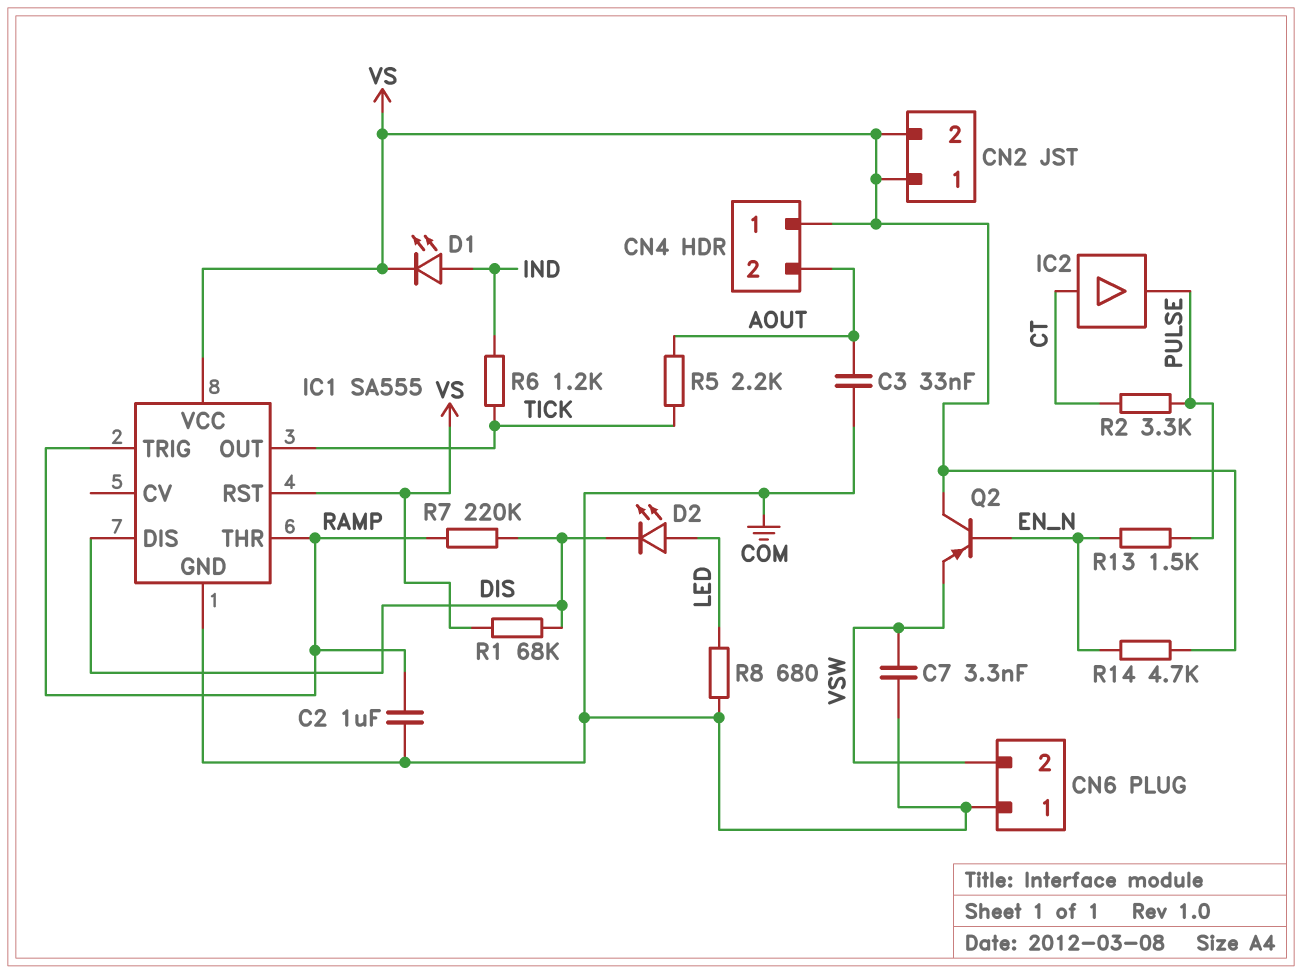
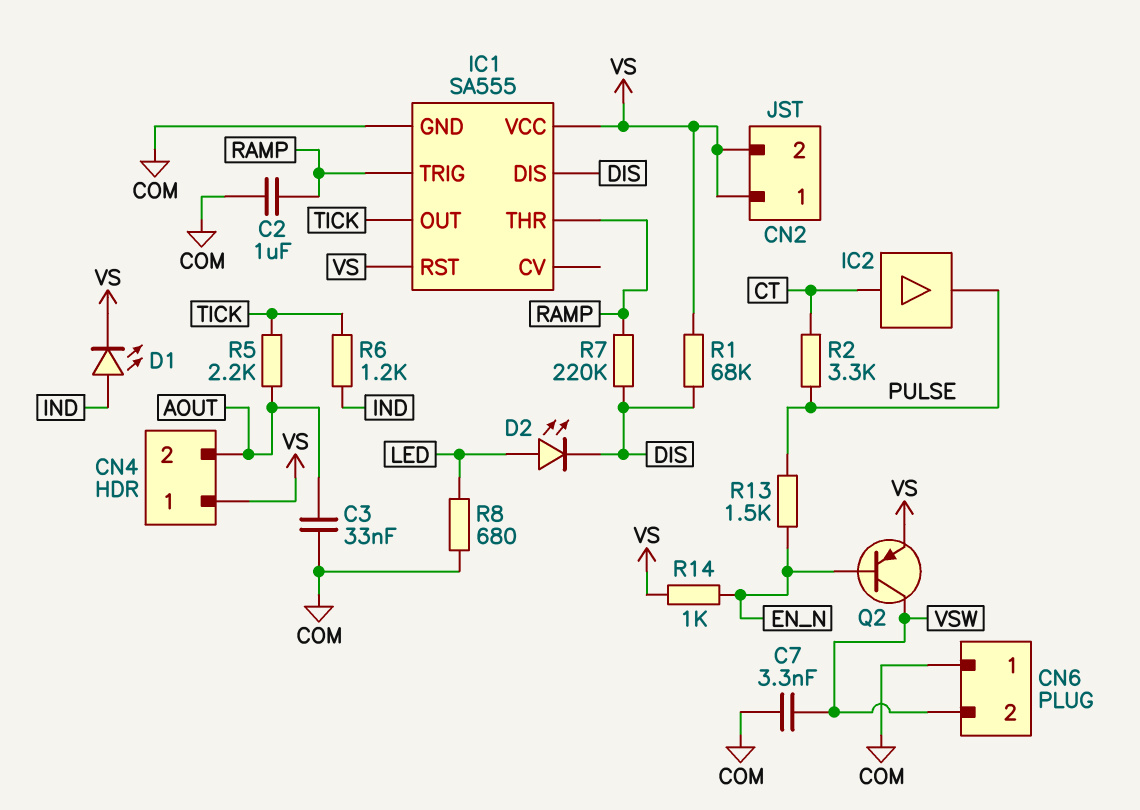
Q2: PNP (B EN_N, C VS, E VSW) -> PNP (B EN_N, C VSW, E VS)
R14: 4.7k (EN_N, VS) -> 1k (EN_N, VS)

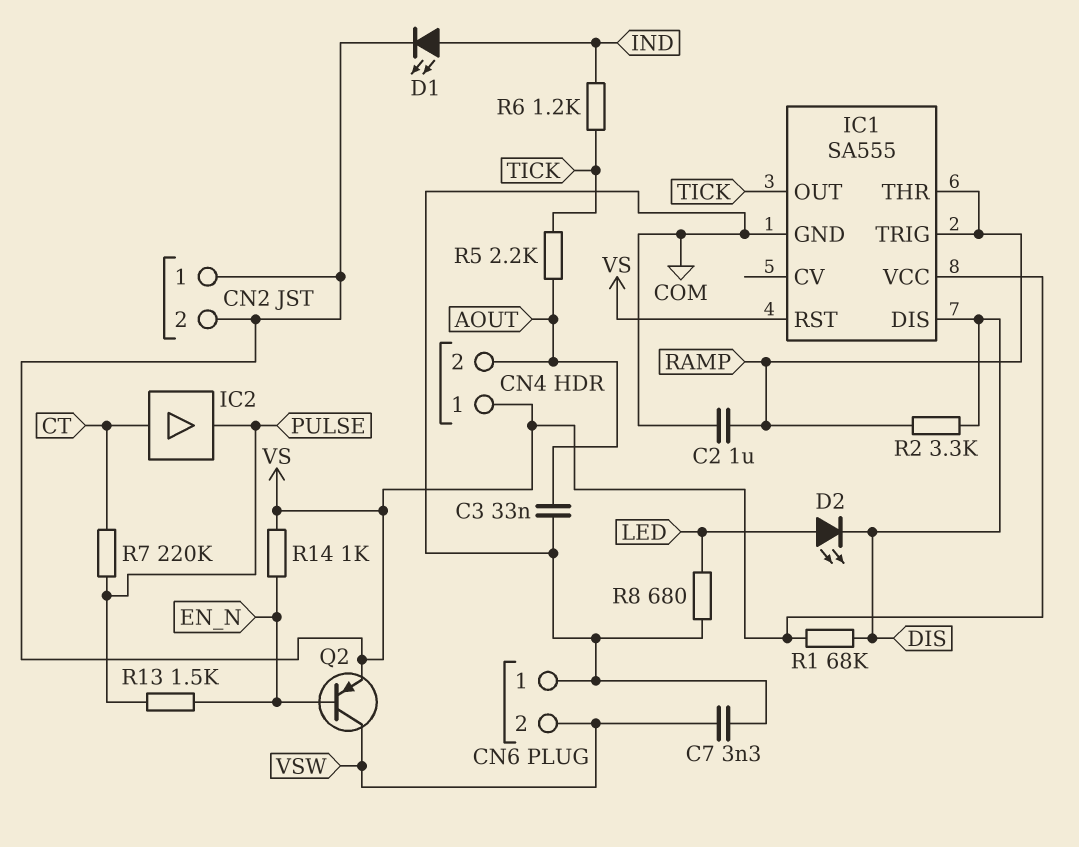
R2: 3.3k (CT, PULSE) -> 3.3k (DIS, RAMP)
R7: 220k (DIS, RAMP) -> 220k (CT, PULSE)

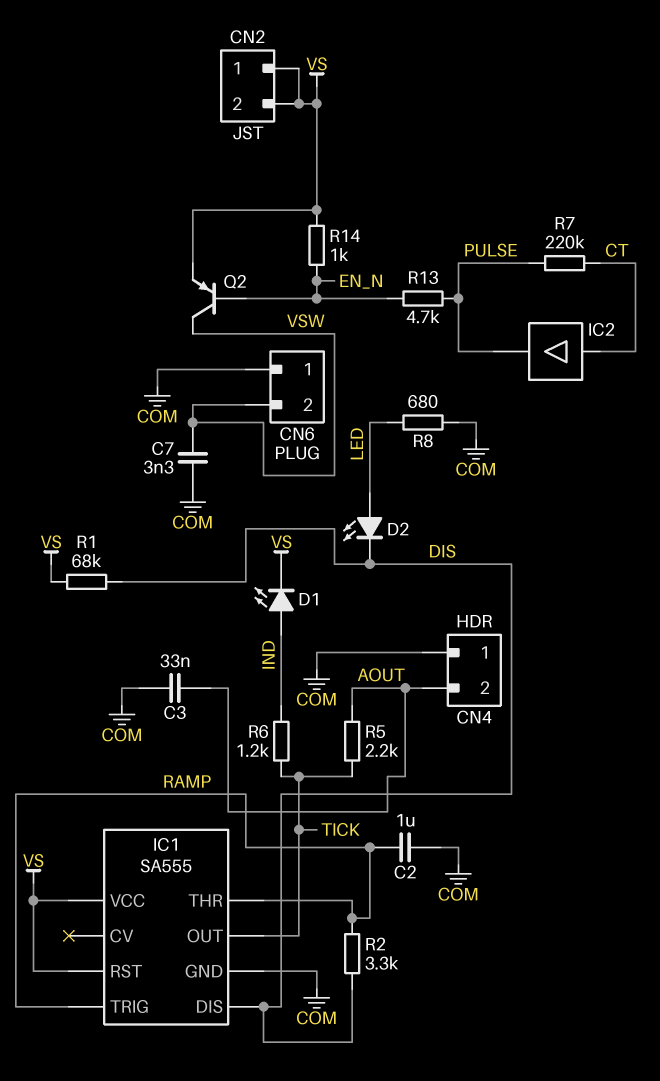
CN4 pin 1: VS -> COM
R13: 1.5k (EN_N, PULSE) -> 4.7k (EN_N, PULSE)

